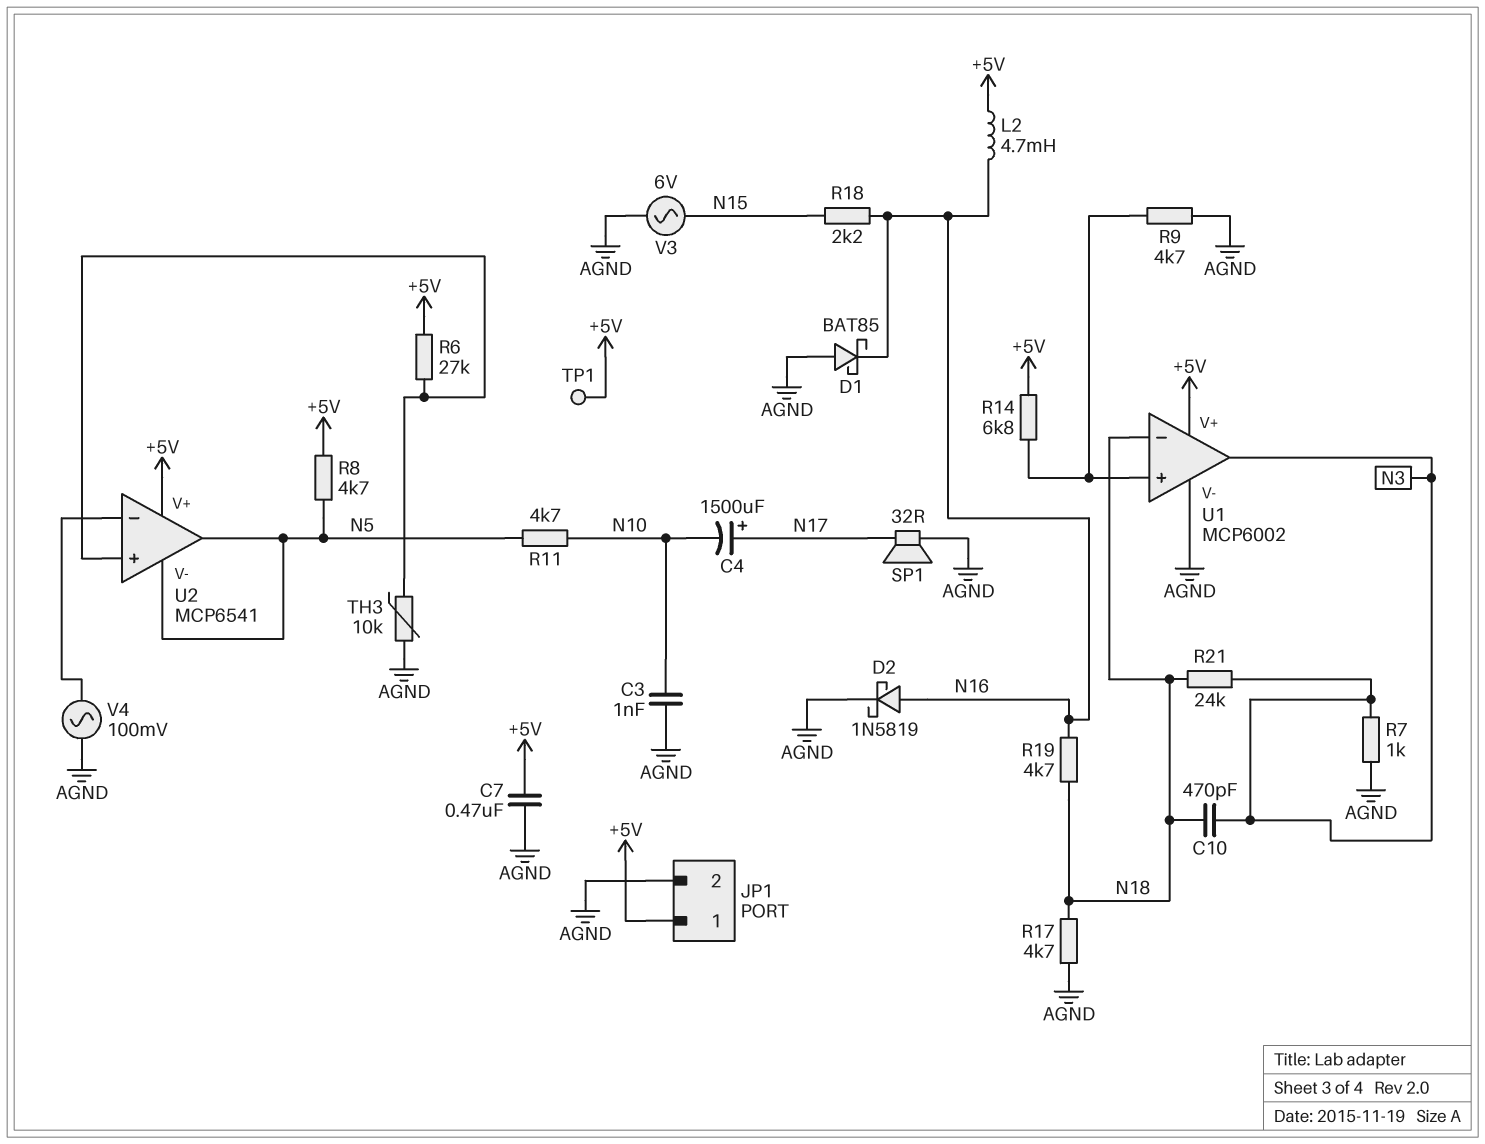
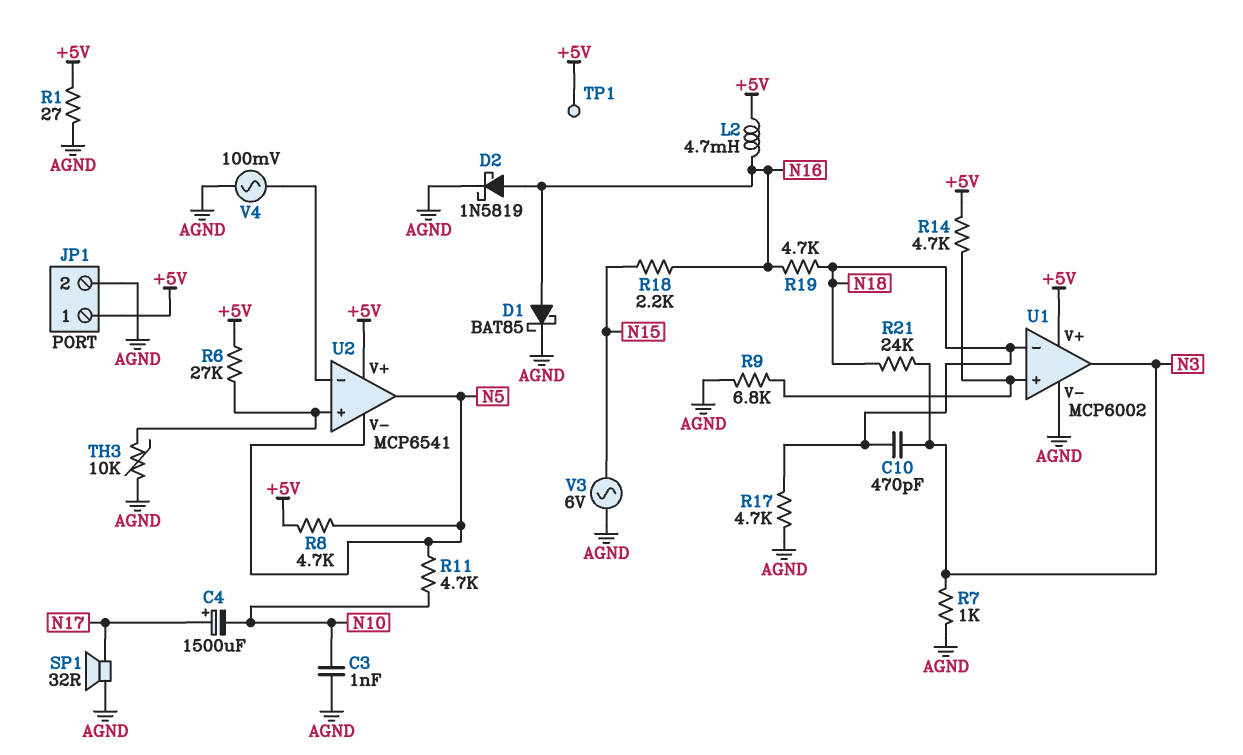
C7: 470nF (+5V, AGND) -> none
D1: schottky BAT85 (A AGND, K N16) -> schottky BAT85 (A N16, K AGND)
R1: none -> 27 (+5V, AGND)
R9: 4.7k (AGND, U1/in+) -> 6.8k (AGND, U1/in+)
R14: 6.8k (+5V, U1/in+) -> 4.7k (+5V, U1/in+)

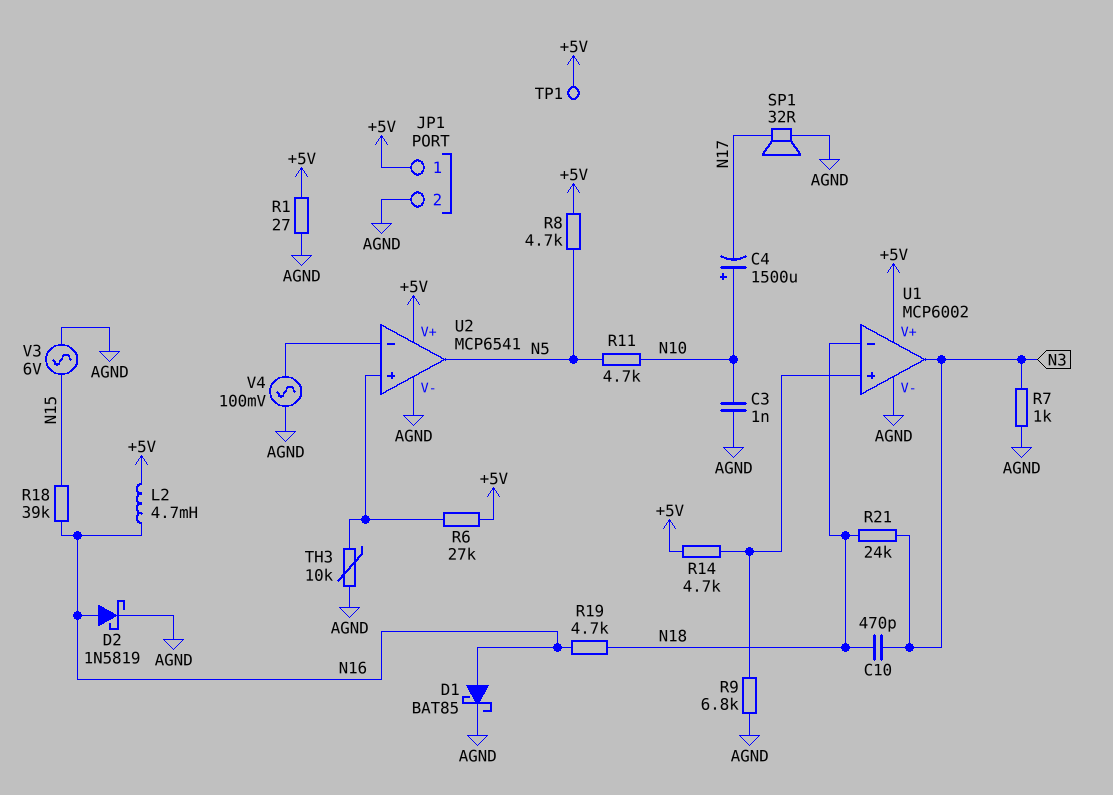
C4: 1500uF (plus N17, minus N10) -> 1500uF (plus N10, minus N17)
R17: 4.7k (AGND, N18) -> none
R18: 2.2k (N15, N16) -> 39k (N15, N16)
U2 pin V-: N5 -> AGND

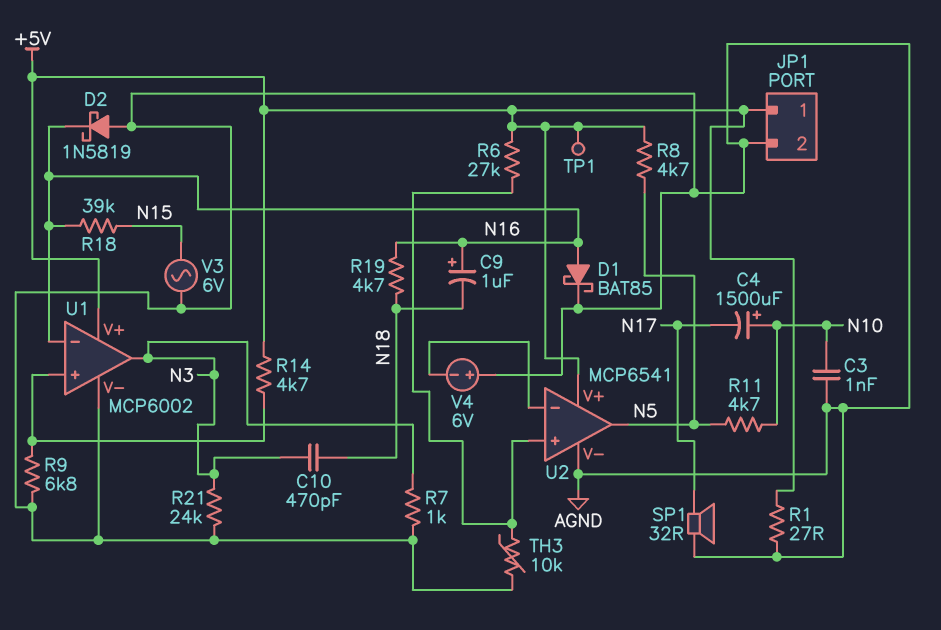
C9: none -> 1uF (plus N16, minus N18)
D2: schottky 1N5819 (A N16, K AGND) -> schottky 1N5819 (A AGND, K N16)
L2: 4.7mH (+5V, N16) -> none
R21: 24k (N3, N18) -> 24k (AGND, N3)
U1 pin in-: N18 -> N16
V4: AC 100mV (AGND, U2/in-) -> 6V (plus AGND, minus U2/in-)

